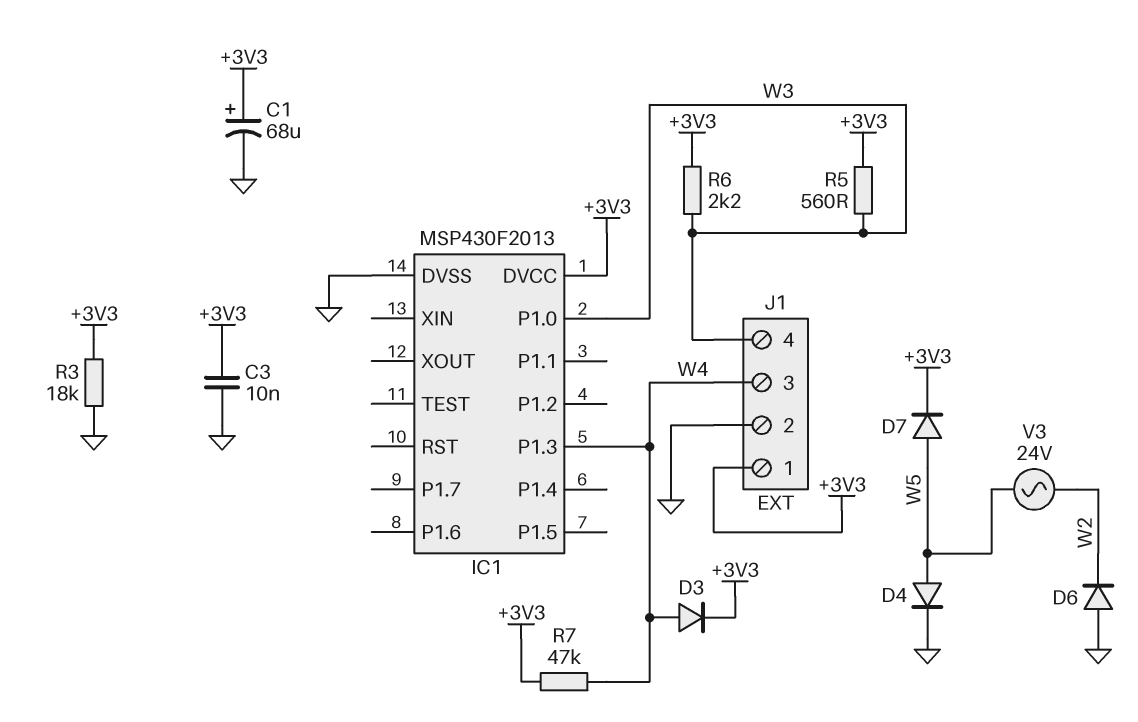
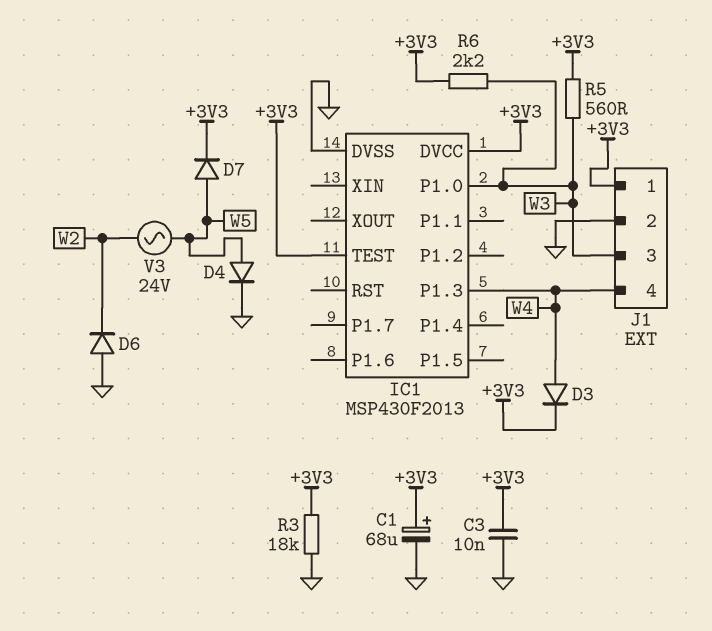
IC1 pin TEST: none -> +3V3
J1 pin 3: W4 -> W3
J1 pin 4: W3 -> W4
R7: 47k (+3V3, W4) -> none

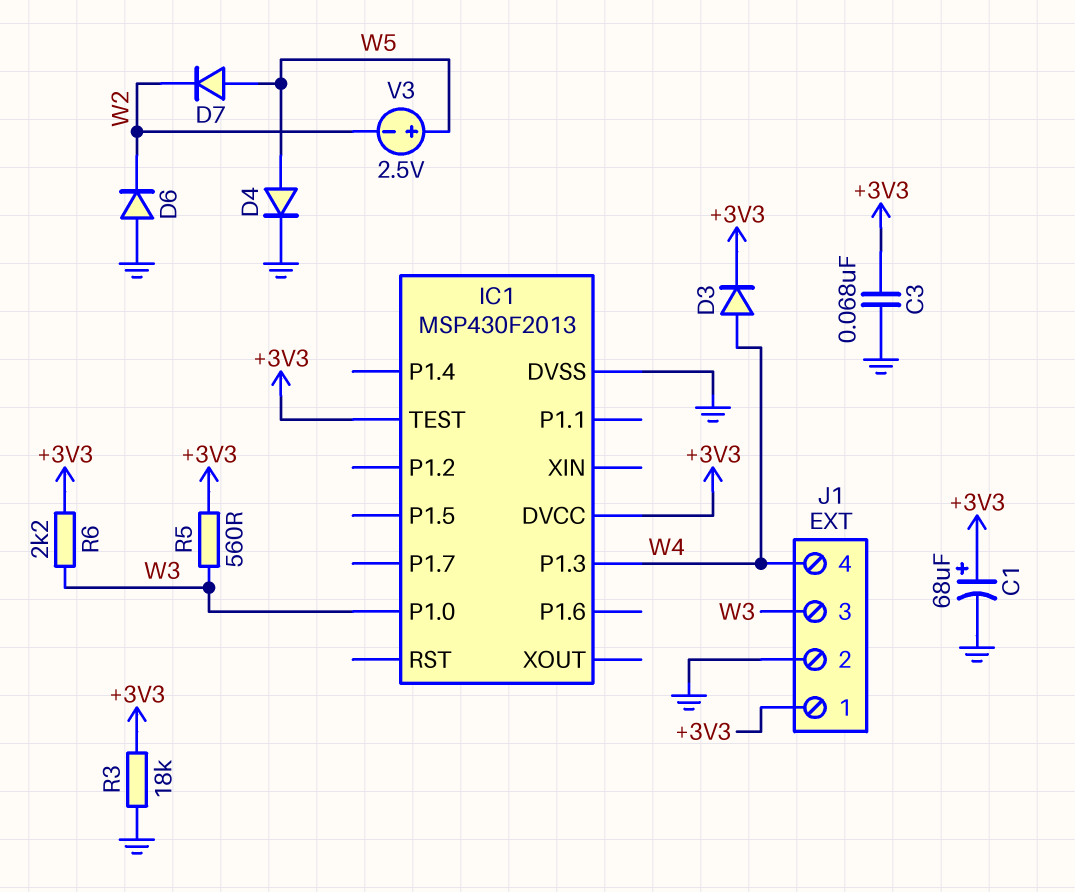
C3: 10nF (+3V3, GND) -> 68nF (+3V3, GND)
D7: diode (A W5, K +3V3) -> diode (A W5, K W2)
V3: AC 24V (W2, W5) -> 2.5V (plus W5, minus W2)

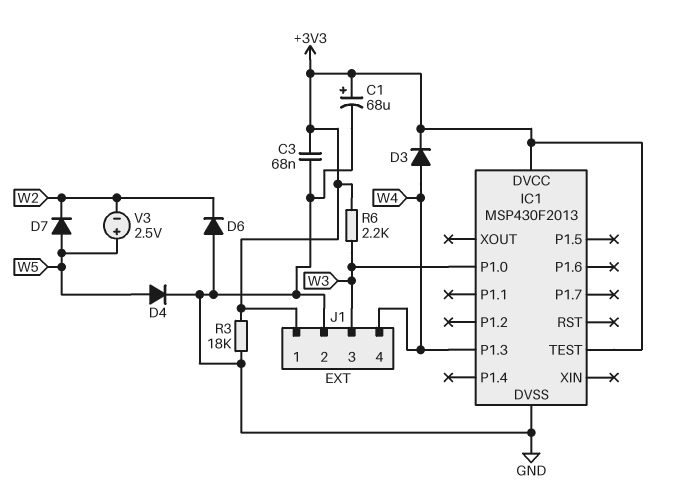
R5: 560 (+3V3, W3) -> none

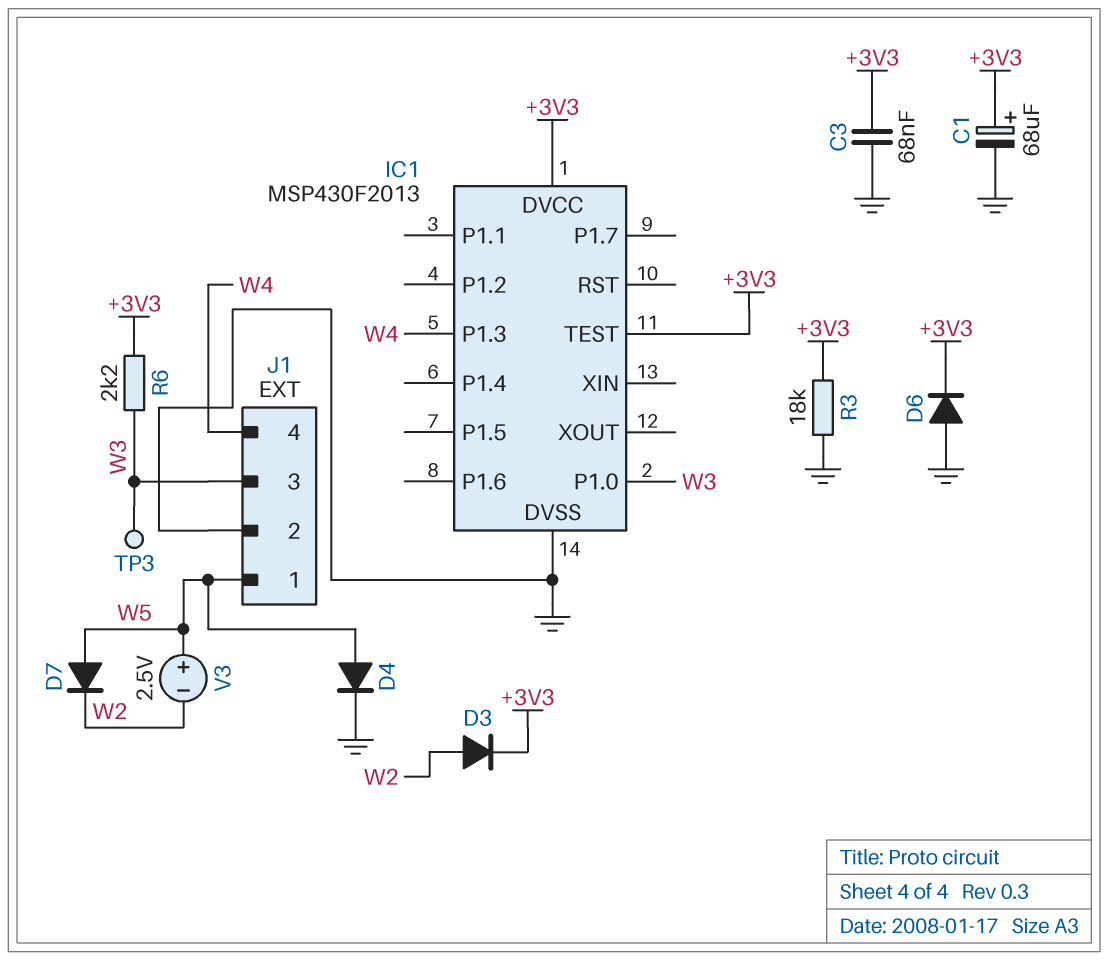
D3: diode (A W4, K +3V3) -> diode (A W2, K +3V3)
D6: diode (A GND, K W2) -> diode (A GND, K +3V3)
J1 pin 1: +3V3 -> W5
TP3: none -> test point (W3)

